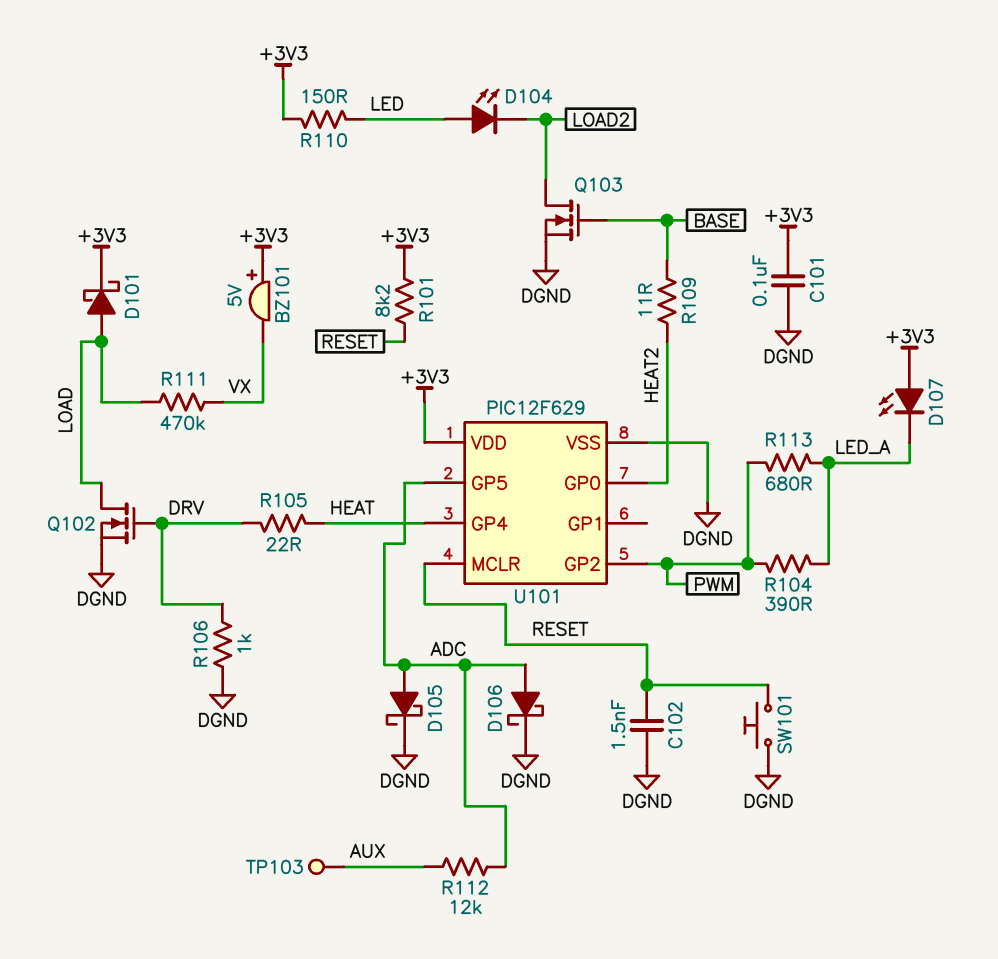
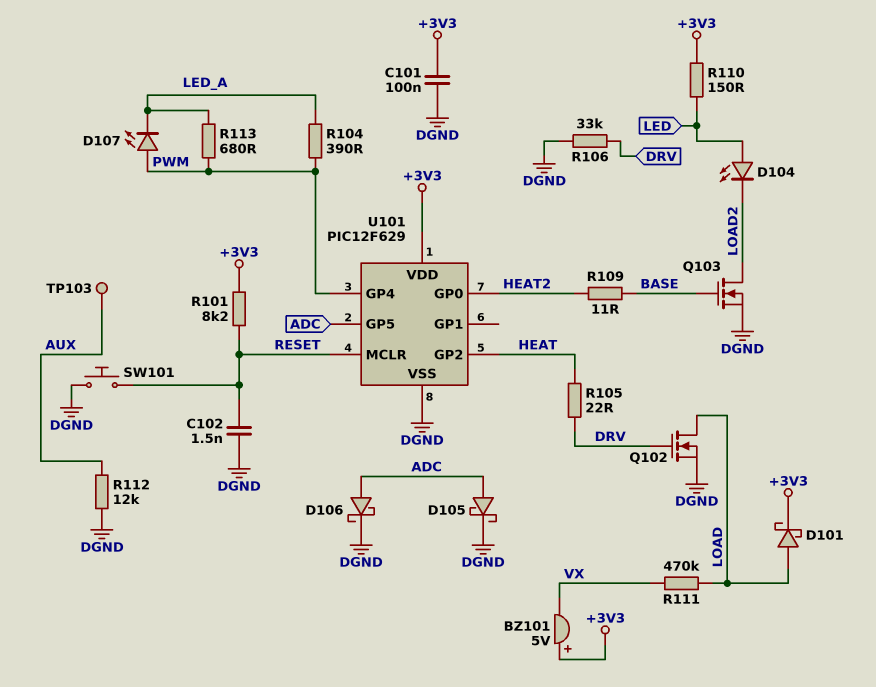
D107: LED (A +3V3, K LED_A) -> LED (A PWM, K LED_A)
R106: 1k (DGND, DRV) -> 33k (DGND, DRV)
R112: 12k (ADC, AUX) -> 12k (AUX, DGND)
U101 pin GP2: PWM -> HEAT
U101 pin GP4: HEAT -> PWM

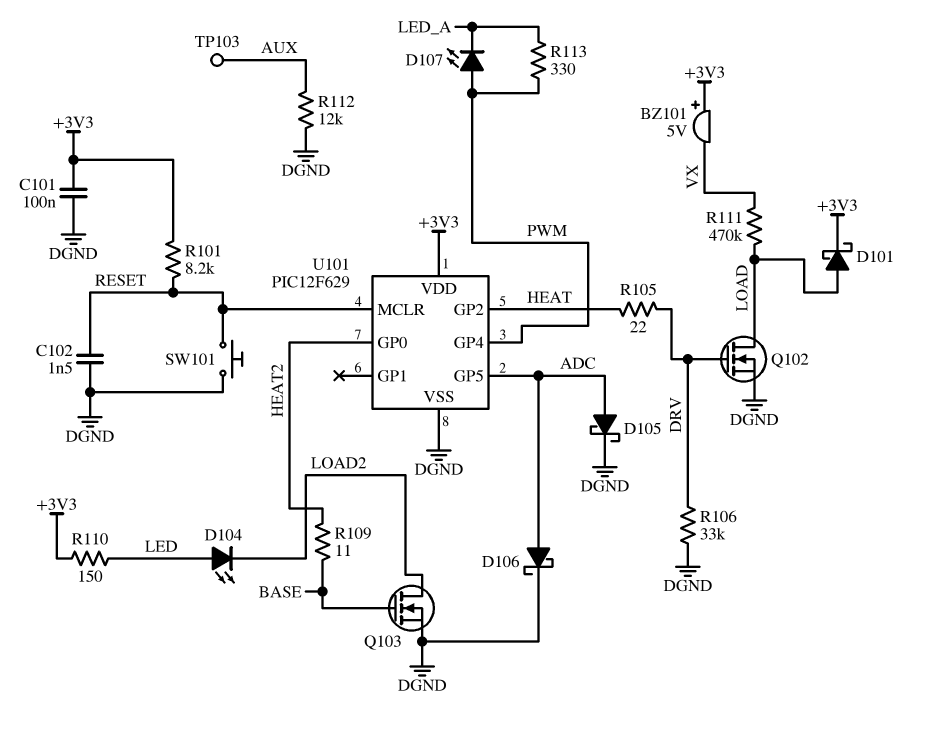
R104: 390 (LED_A, PWM) -> none
R113: 680 (LED_A, PWM) -> 330 (LED_A, PWM)

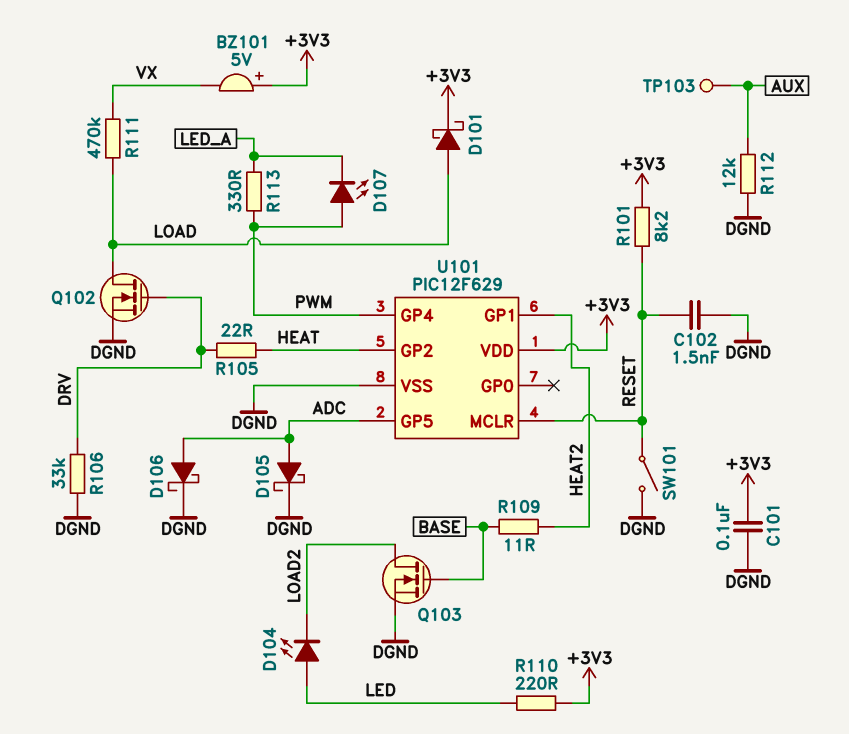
R110: 150 (+3V3, LED) -> 220 (+3V3, LED)
SW101: button (DGND, RESET) -> switch (DGND, RESET)
U101 pin GP0: HEAT2 -> none
U101 pin GP1: none -> HEAT2

